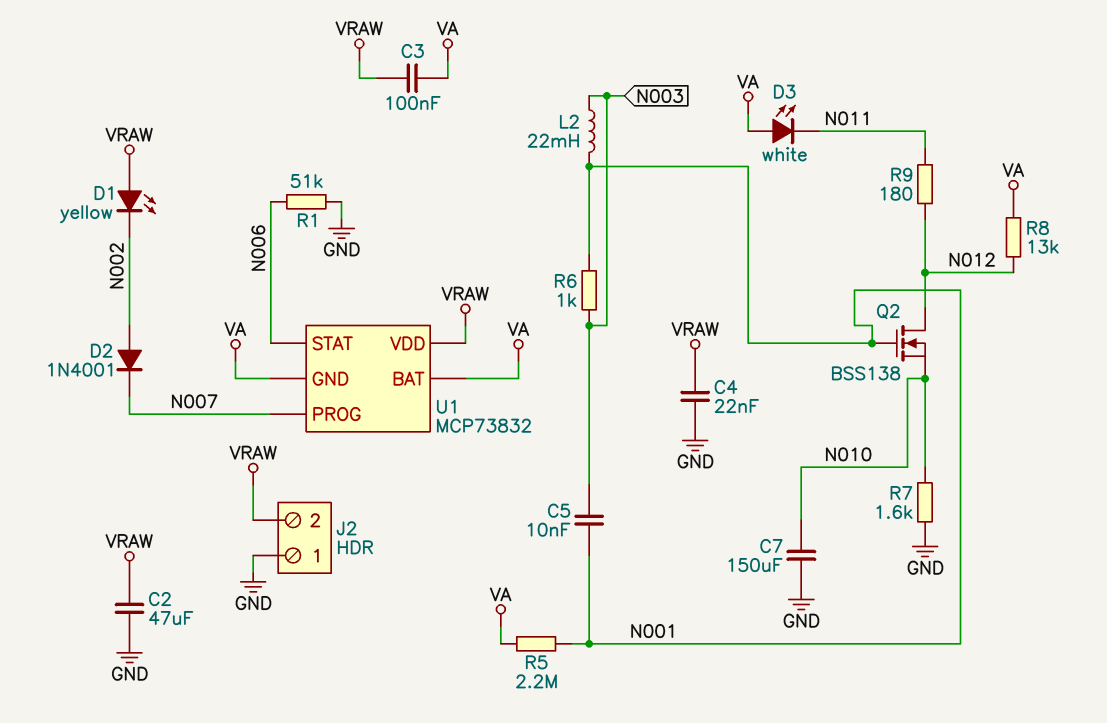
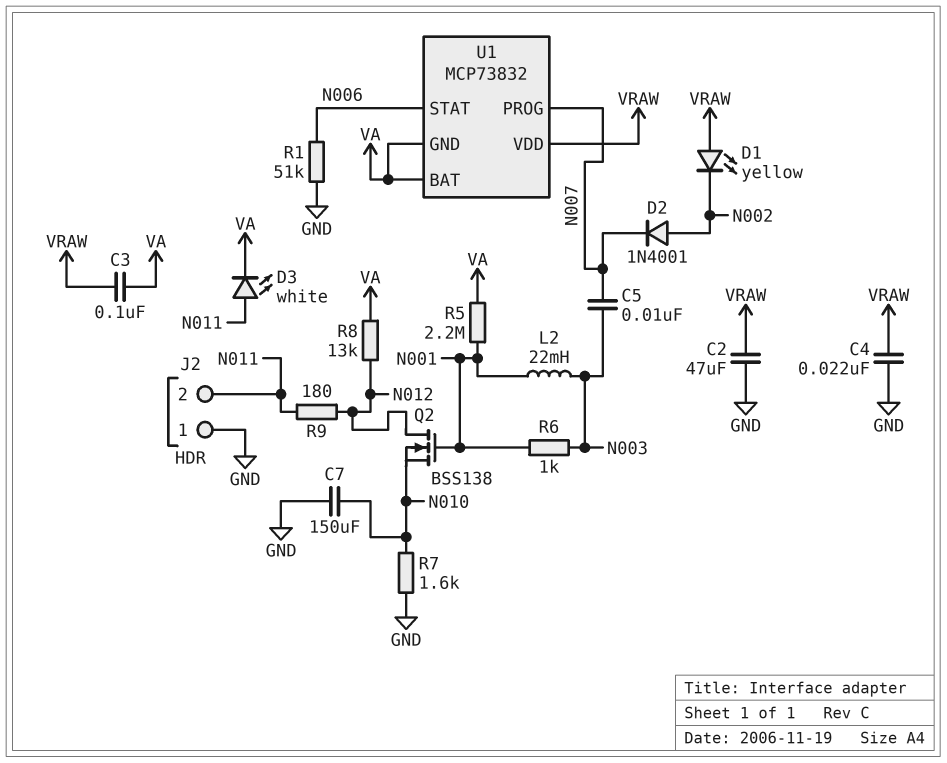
C5: 10nF (N001, N003) -> 10nF (N003, N007)
D3: LED white (A VA, K N011) -> LED white (A N011, K VA)
J2 pin 2: VRAW -> N011

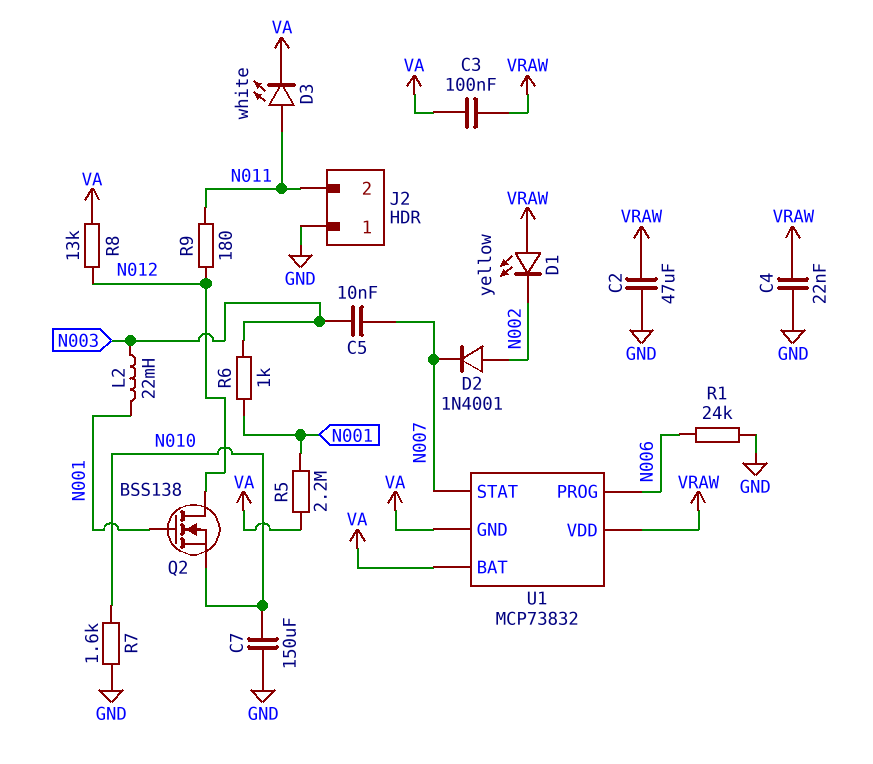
R1: 51k (GND, N006) -> 24k (GND, N006)
U1 pin PROG: N007 -> N006
U1 pin STAT: N006 -> N007

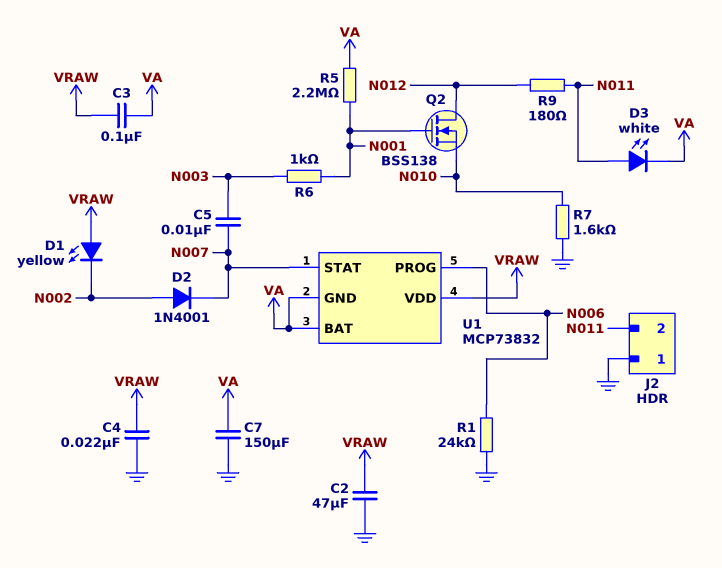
C7: 150uF (GND, N010) -> 150uF (GND, VA)
L2: 22mH (N001, N003) -> none
R8: 13k (N012, VA) -> none

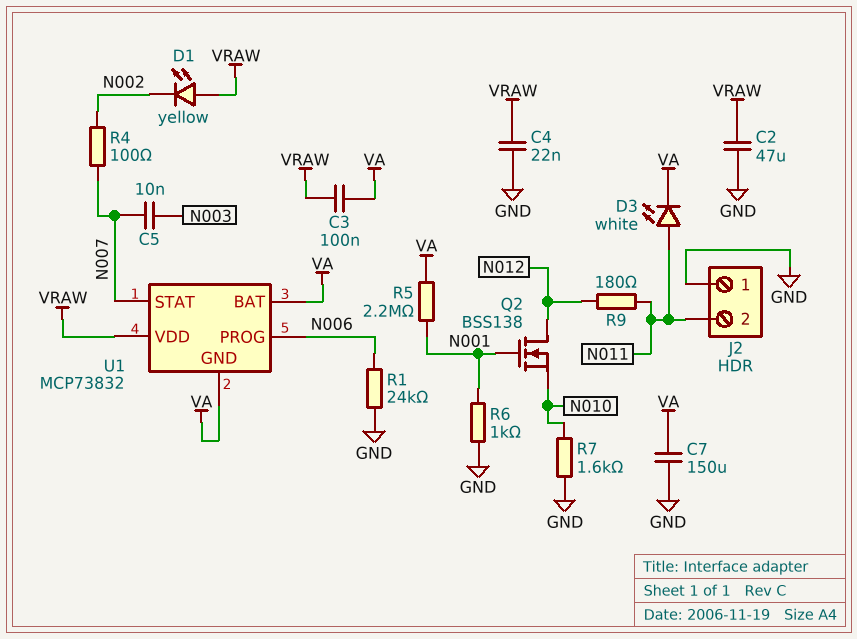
D2: diode 1N4001 (A N002, K N007) -> none
R4: none -> 100 (N002, N007)
R6: 1k (N001, N003) -> 1k (GND, N001)

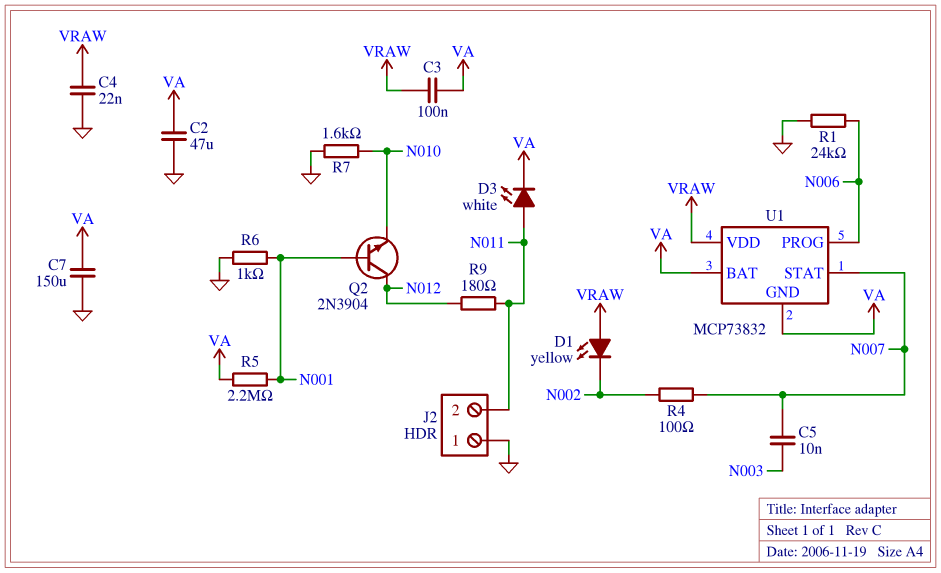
C2: 47uF (GND, VRAW) -> 47uF (GND, VA)
Q2: NMOS BSS138 (G N001, D N012, S N010) -> NPN 2N3904 (B N001, C N012, E N010)

